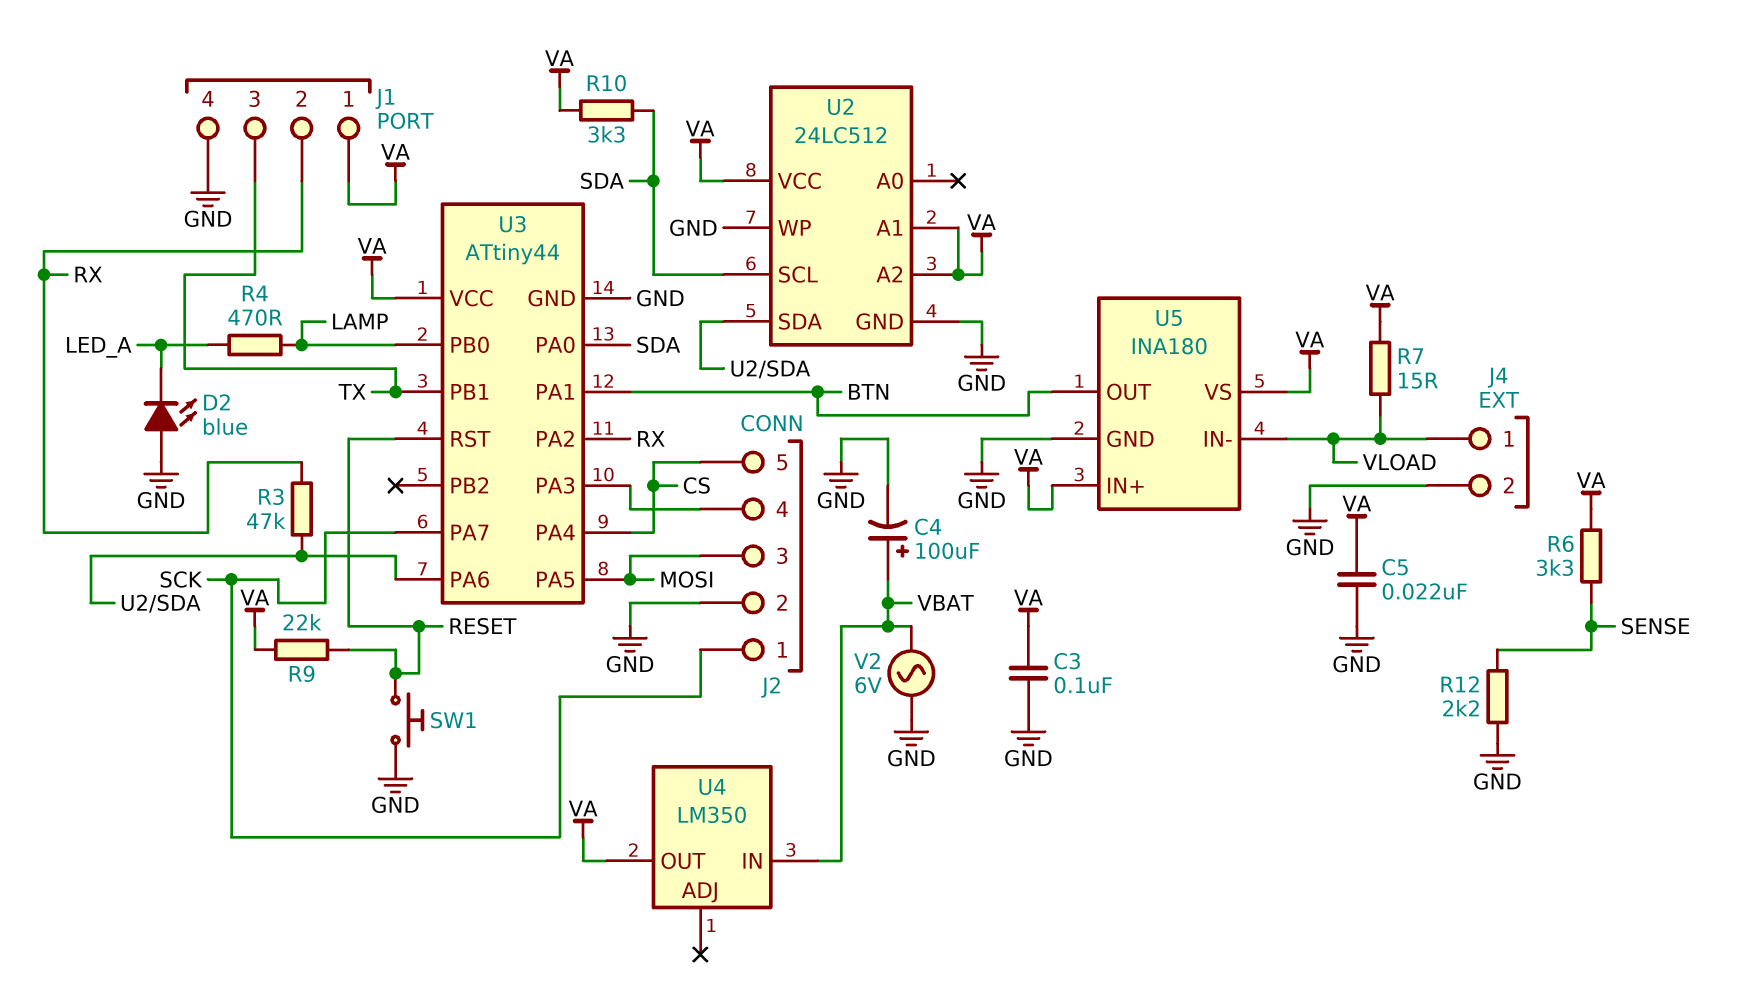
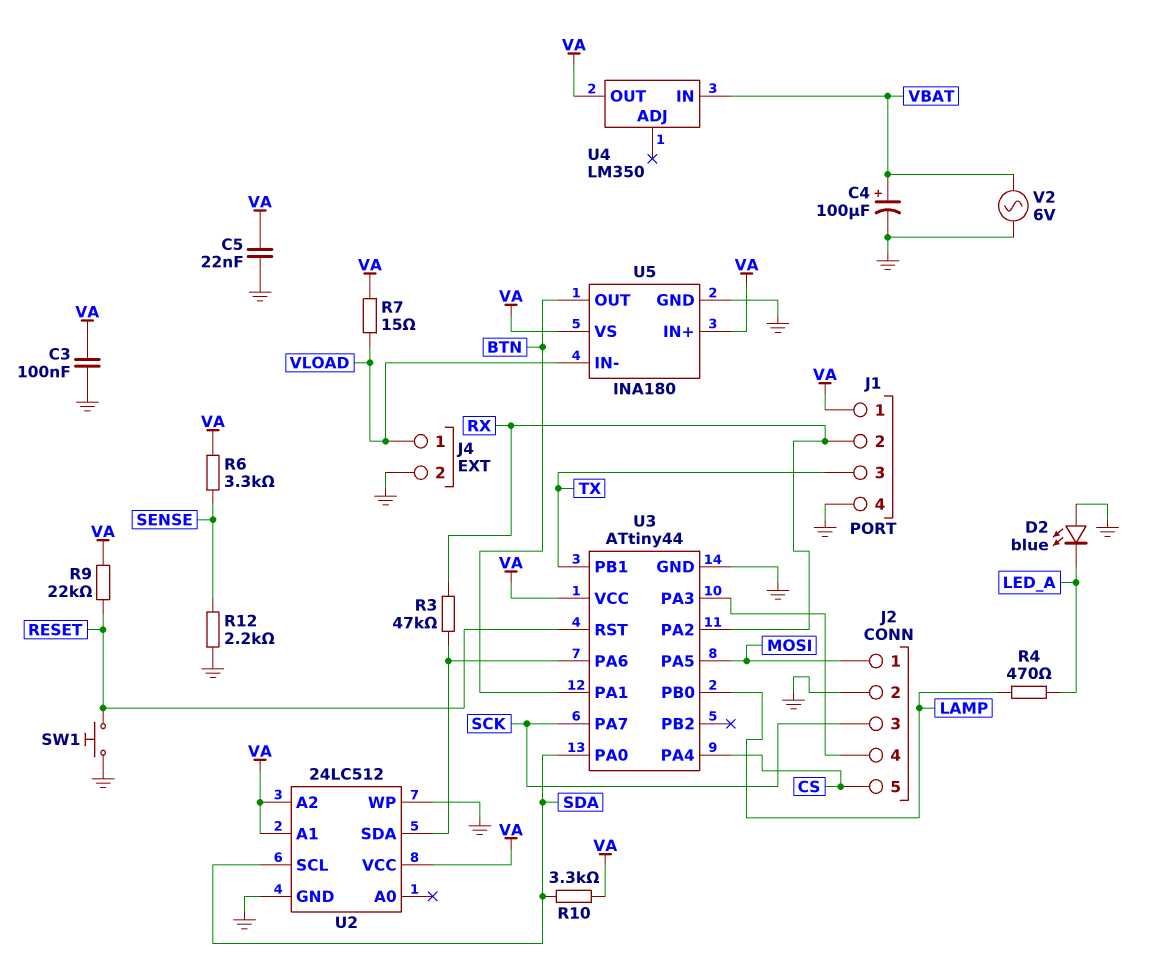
J2 pin 1: SCK -> MOSI
J2 pin 3: MOSI -> SCK

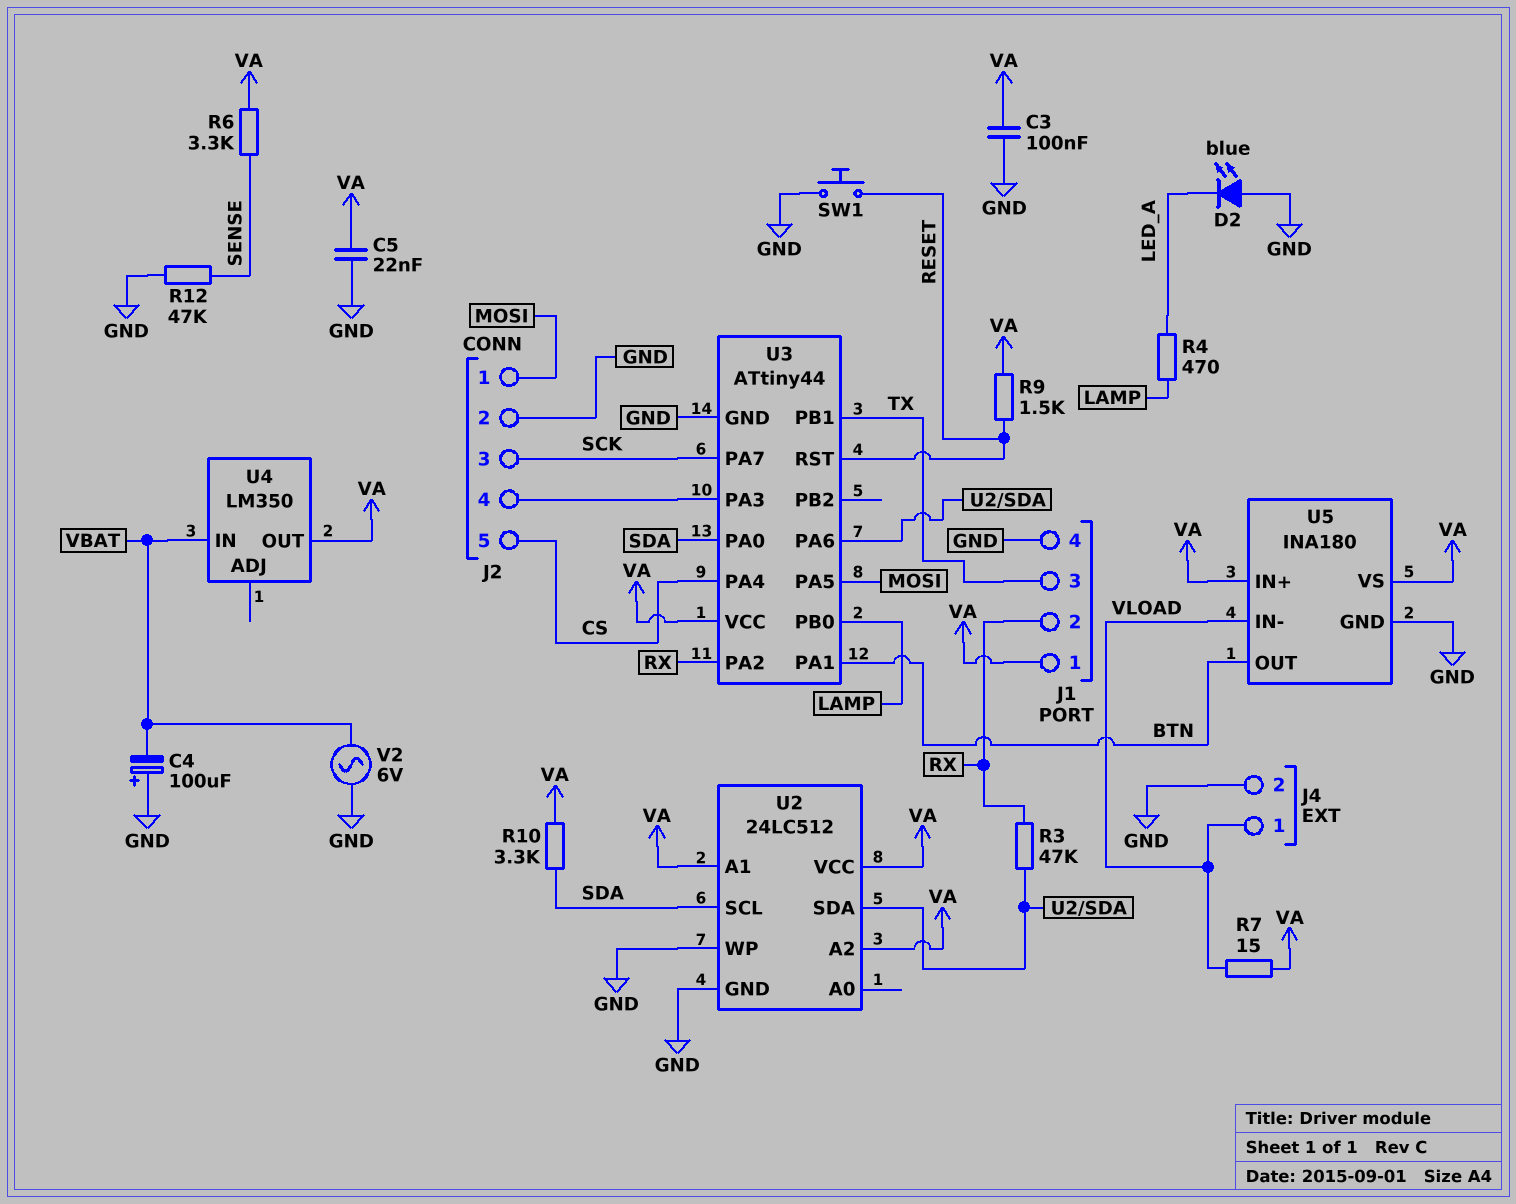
C4: 100uF (plus VBAT, minus GND) -> 100uF (plus GND, minus VBAT)
R9: 22k (RESET, VA) -> 1.5k (RESET, VA)
R12: 2.2k (GND, SENSE) -> 47k (GND, SENSE)

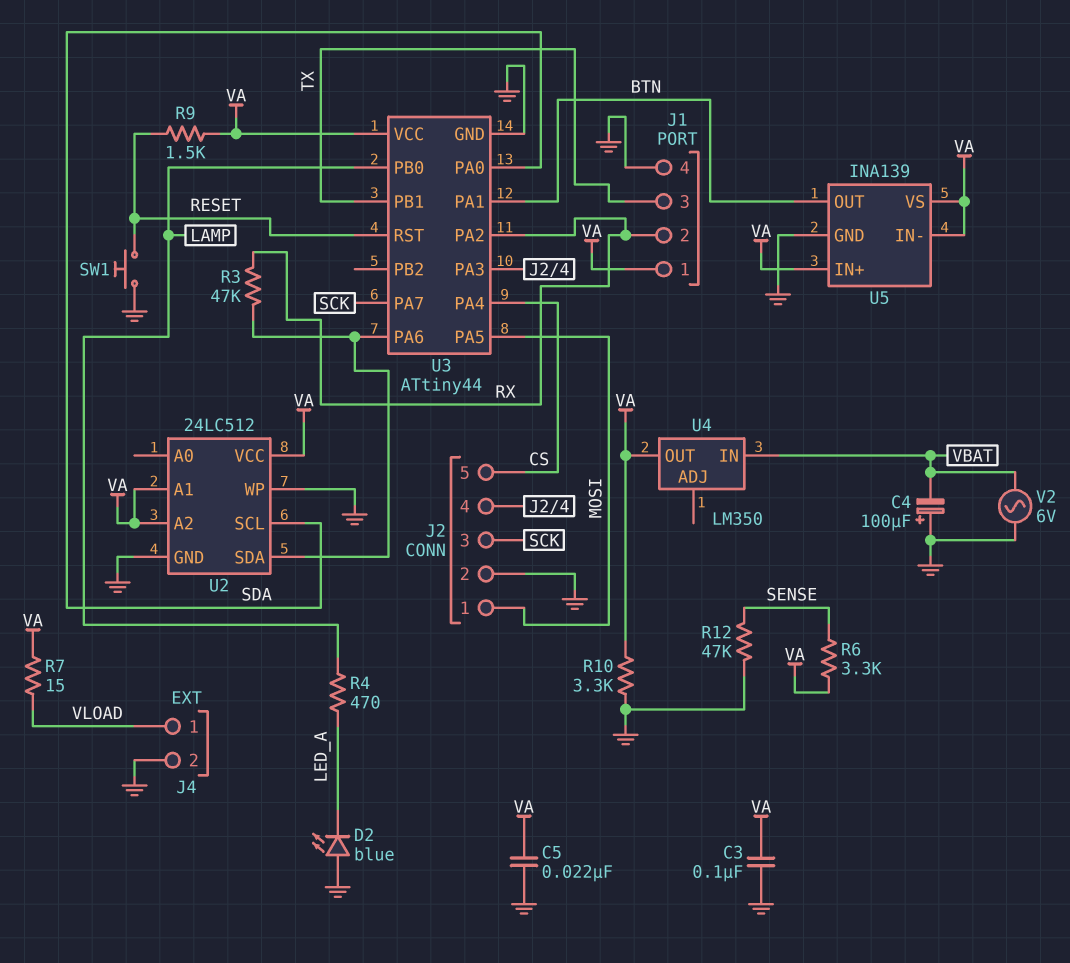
R10: 3.3k (SDA, VA) -> 3.3k (GND, VA)
U5: INA180 -> INA139
U5 pin IN-: VLOAD -> VA

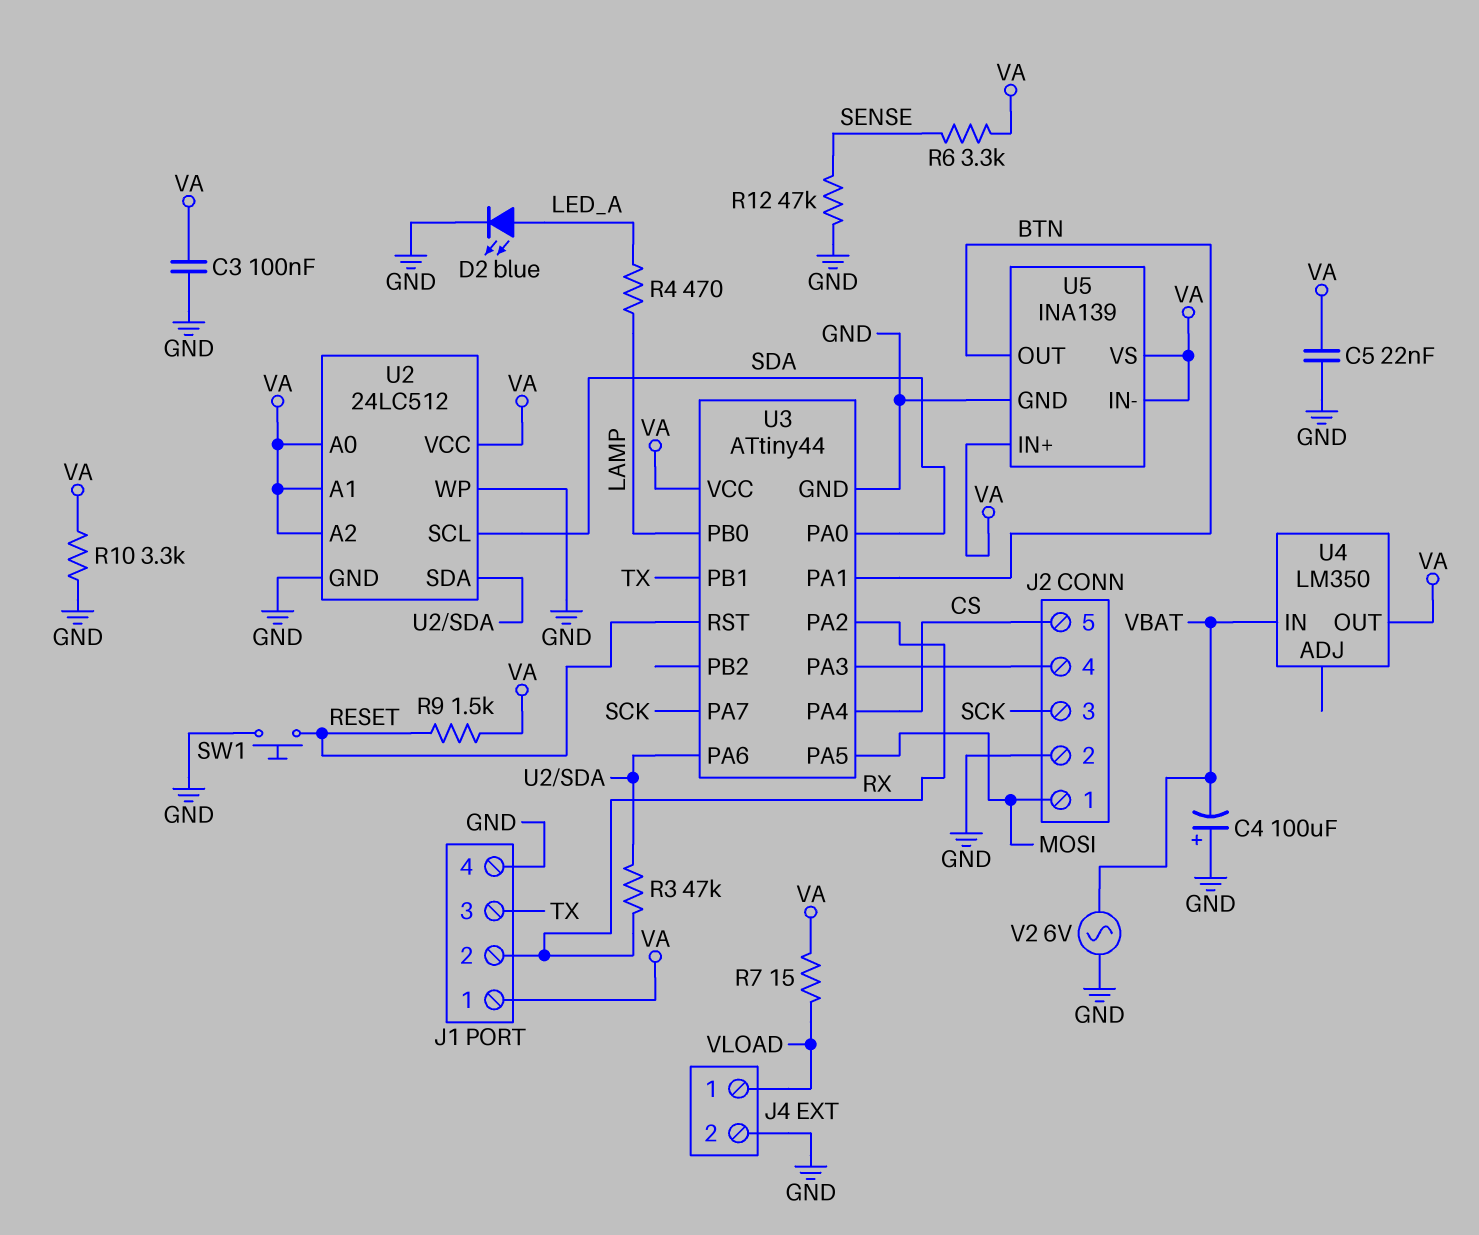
D2: LED blue (A GND, K LED_A) -> LED blue (A LED_A, K GND)
U2 pin A0: none -> VA

